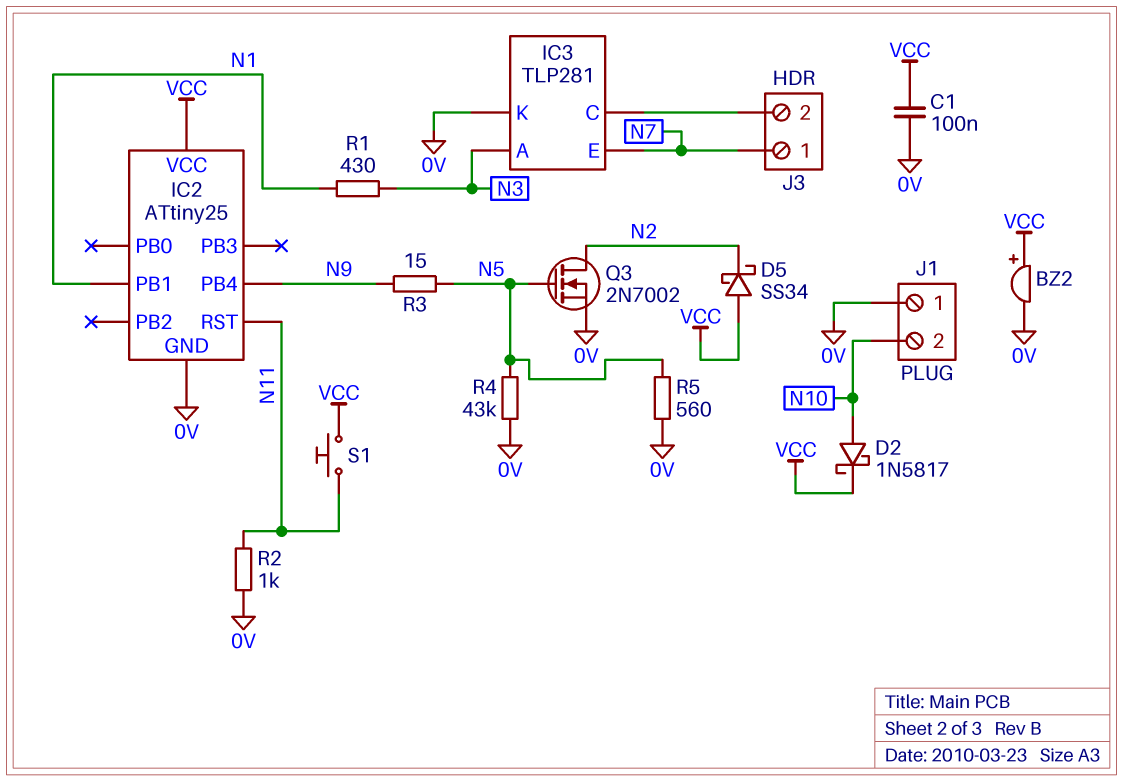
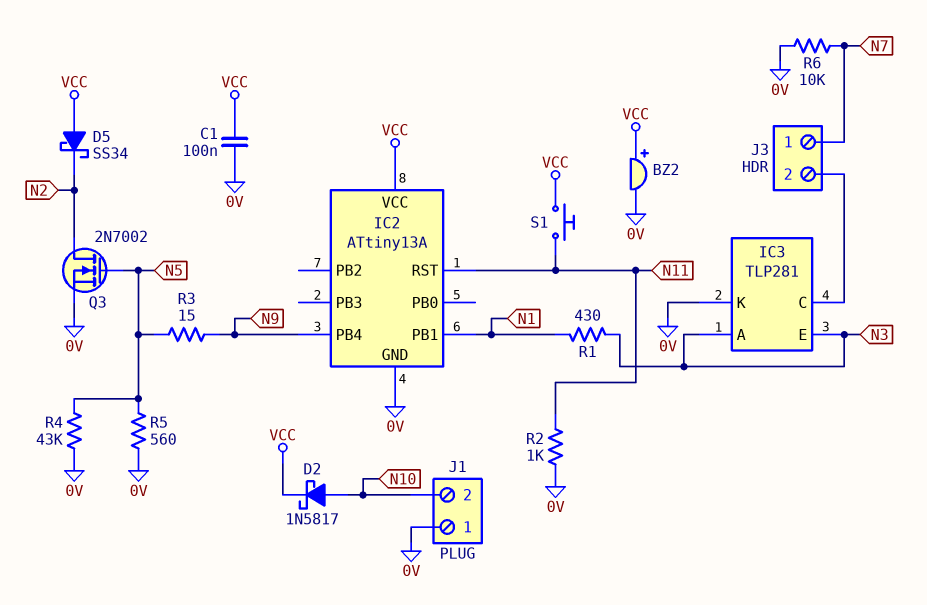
IC2: ATtiny25 -> ATtiny13A
IC3 pin E: N7 -> N3
R6: none -> 10k (0V, N7)

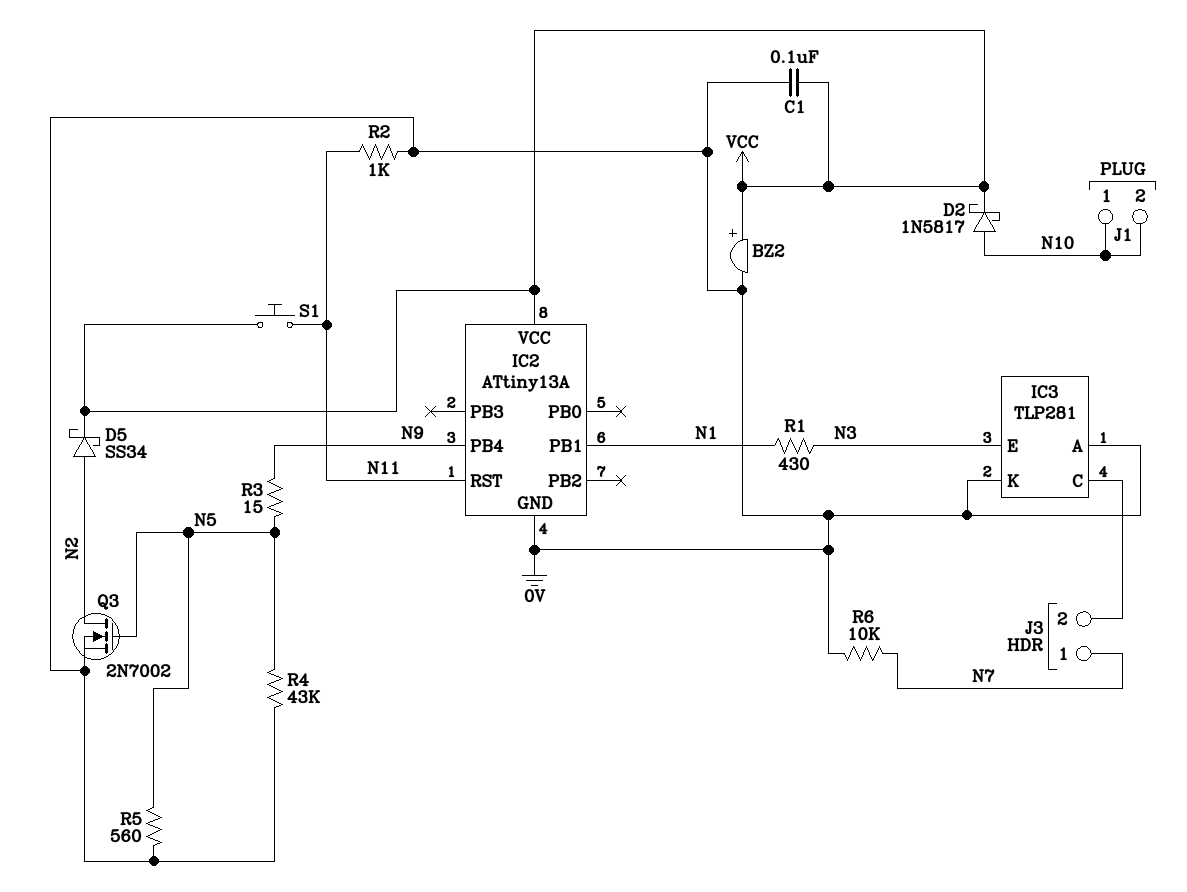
D5: schottky SS34 (A VCC, K N2) -> schottky SS34 (A N2, K VCC)
IC3 pin A: N3 -> 0V
J1 pin 1: 0V -> N10

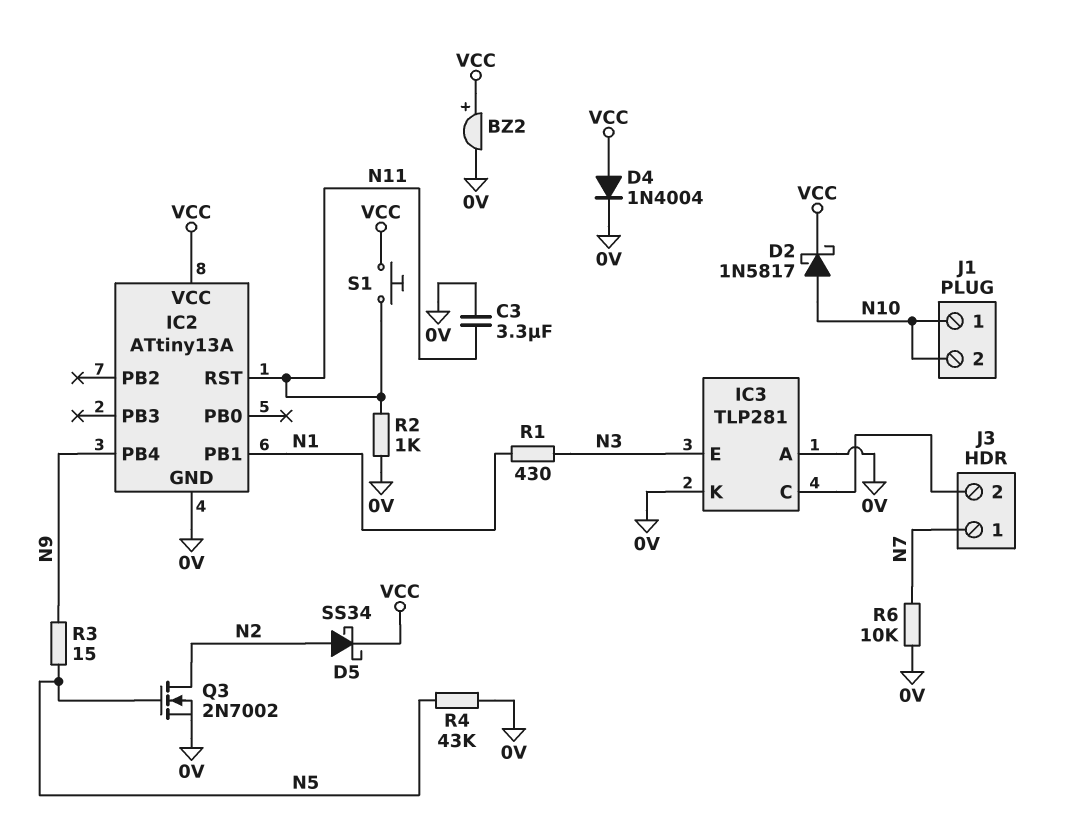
C1: 100nF (0V, VCC) -> none
C3: none -> 3.3uF (0V, N11)
D4: none -> diode 1N4004 (A VCC, K 0V)
R5: 560 (0V, N5) -> none

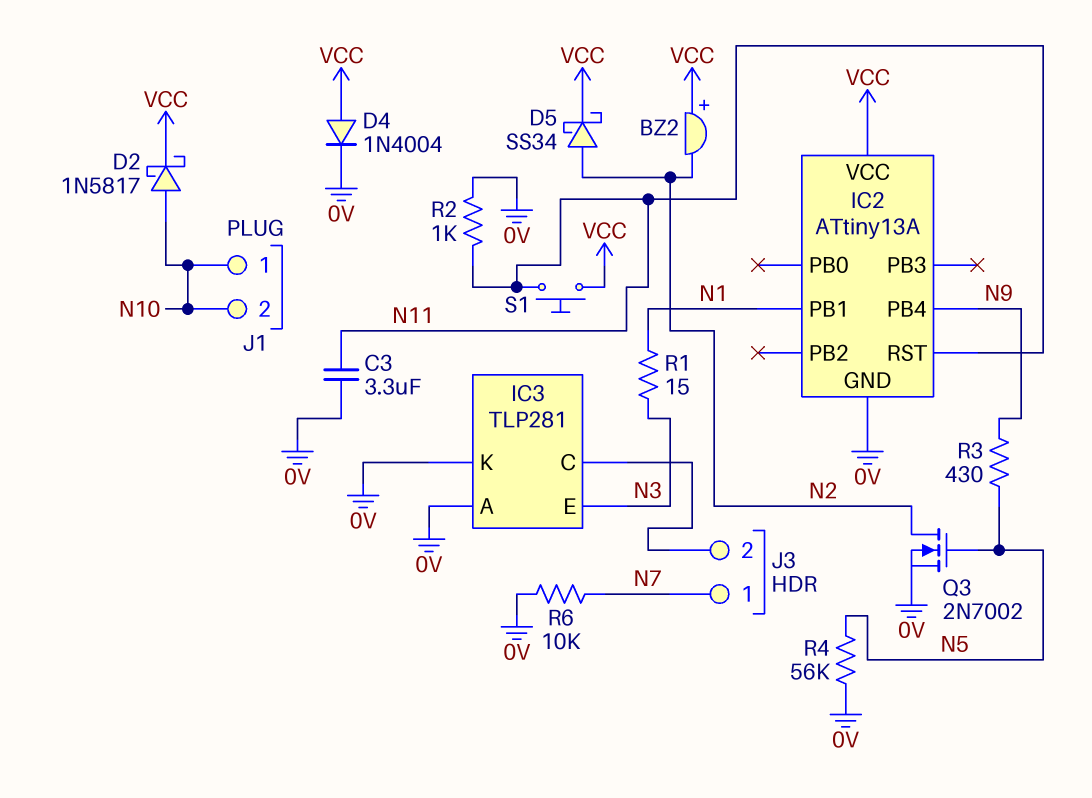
BZ2: buzzer (plus VCC, minus 0V) -> buzzer (plus VCC, minus N2)
R1: 430 (N1, N3) -> 15 (N1, N3)
R3: 15 (N5, N9) -> 430 (N5, N9)
R4: 43k (0V, N5) -> 56k (0V, N5)

